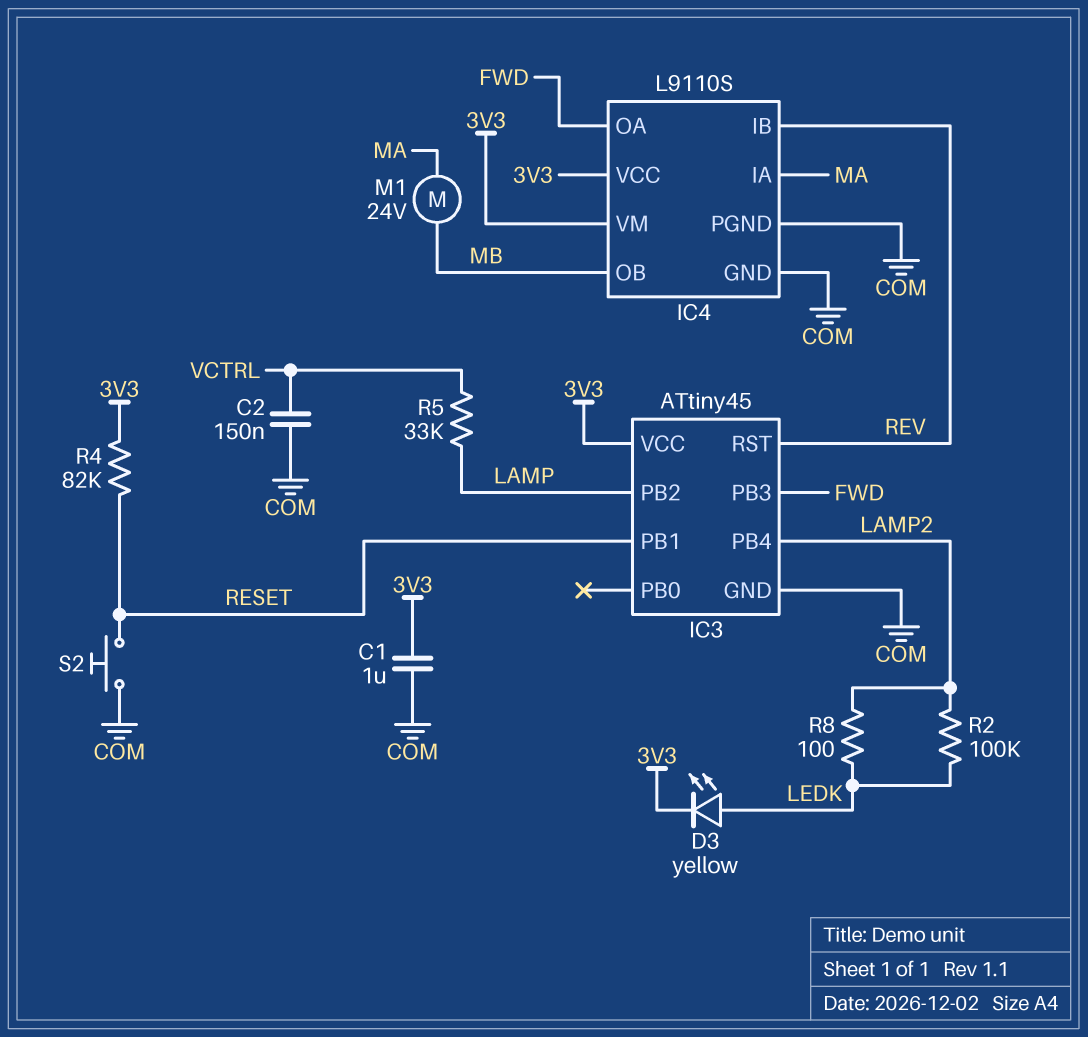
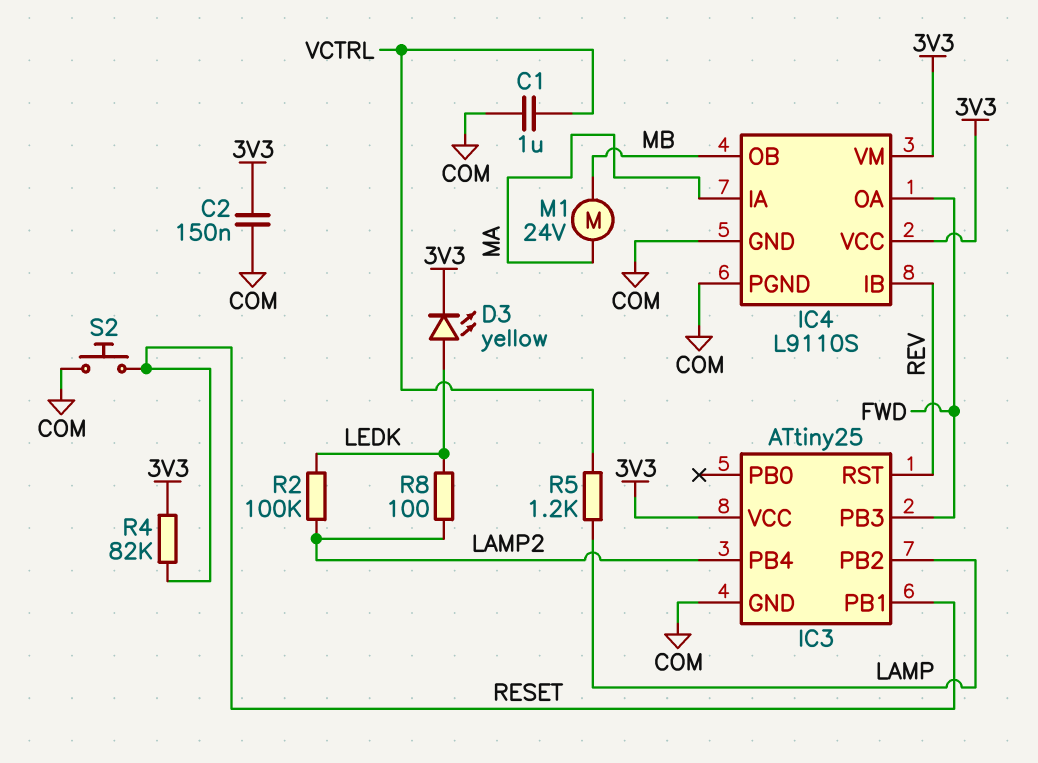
C1: 1uF (3V3, COM) -> 1uF (COM, VCTRL)
C2: 150nF (COM, VCTRL) -> 150nF (3V3, COM)
IC3: ATtiny45 -> ATtiny25
R5: 33k (LAMP, VCTRL) -> 1.2k (LAMP, VCTRL)

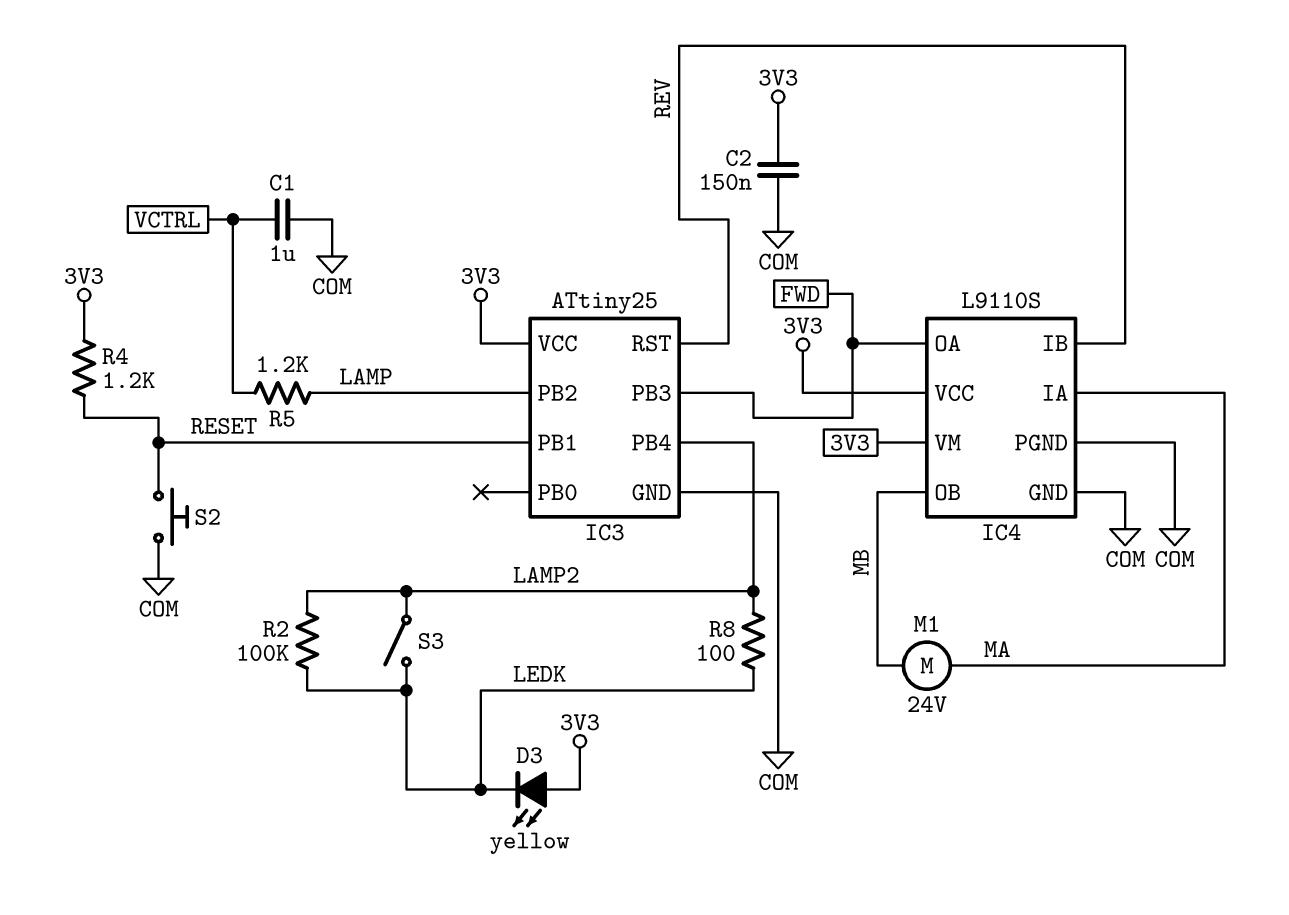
D3: LED yellow (A LEDK, K 3V3) -> LED yellow (A 3V3, K LEDK)
R4: 82k (3V3, RESET) -> 1.2k (3V3, RESET)
S3: none -> switch (LAMP2, LEDK)

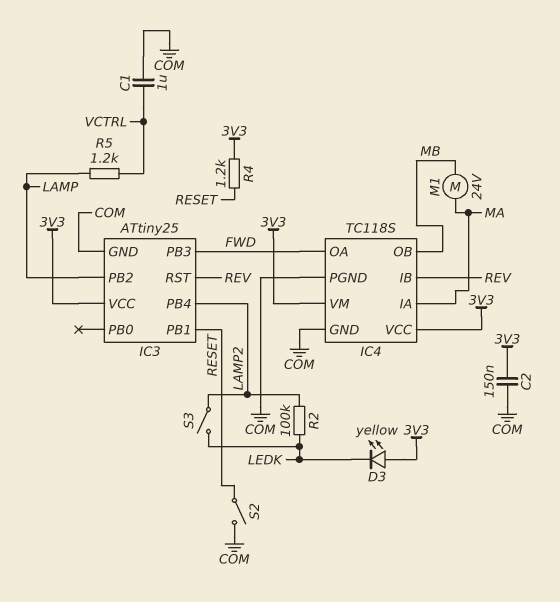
IC4: L9110S -> TC118S
R8: 100 (LAMP2, LEDK) -> none
S2: button (COM, RESET) -> switch (COM, RESET)

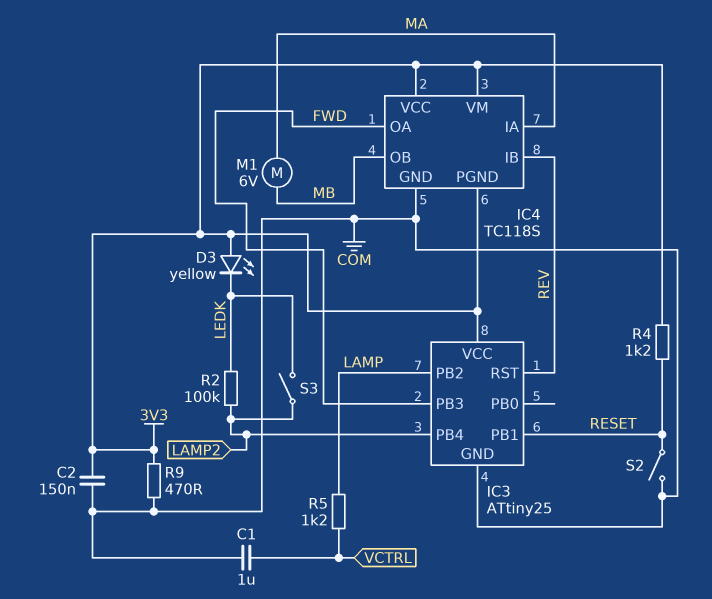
IC4 pin PGND: COM -> 3V3
M1: motor 24V (MA, MB) -> motor 6V (MA, MB)
R9: none -> 470 (3V3, COM)

